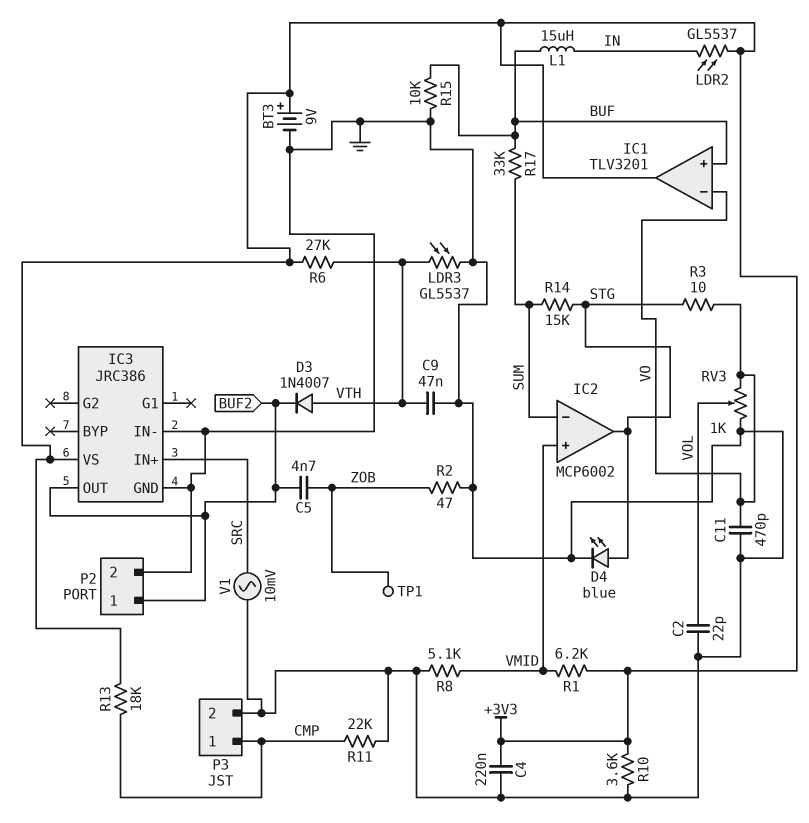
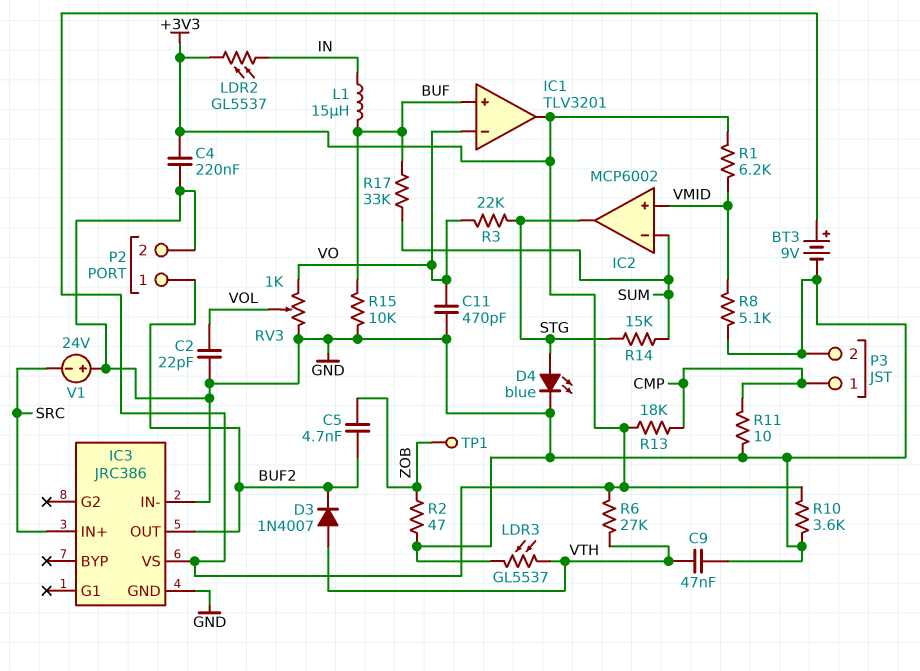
R3: 10 (STG, VO) -> 22k (STG, VO)
R11: 22k (CMP, GND) -> 10 (CMP, GND)
V1: AC 10mV (GND, SRC) -> 24V (plus GND, minus SRC)

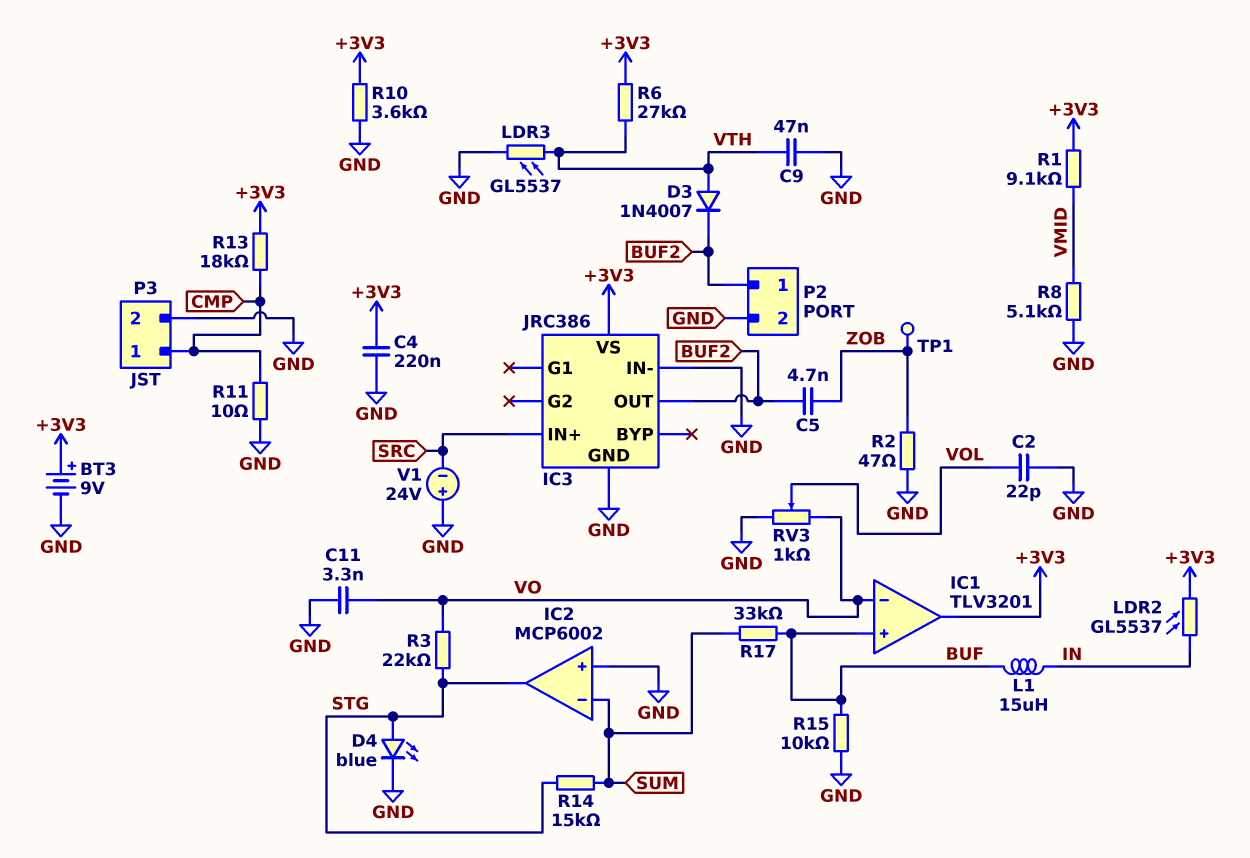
C11: 470pF (GND, VO) -> 3.3nF (GND, VO)
IC2 pin in+: VMID -> GND
R1: 6.2k (+3V3, VMID) -> 9.1k (+3V3, VMID)

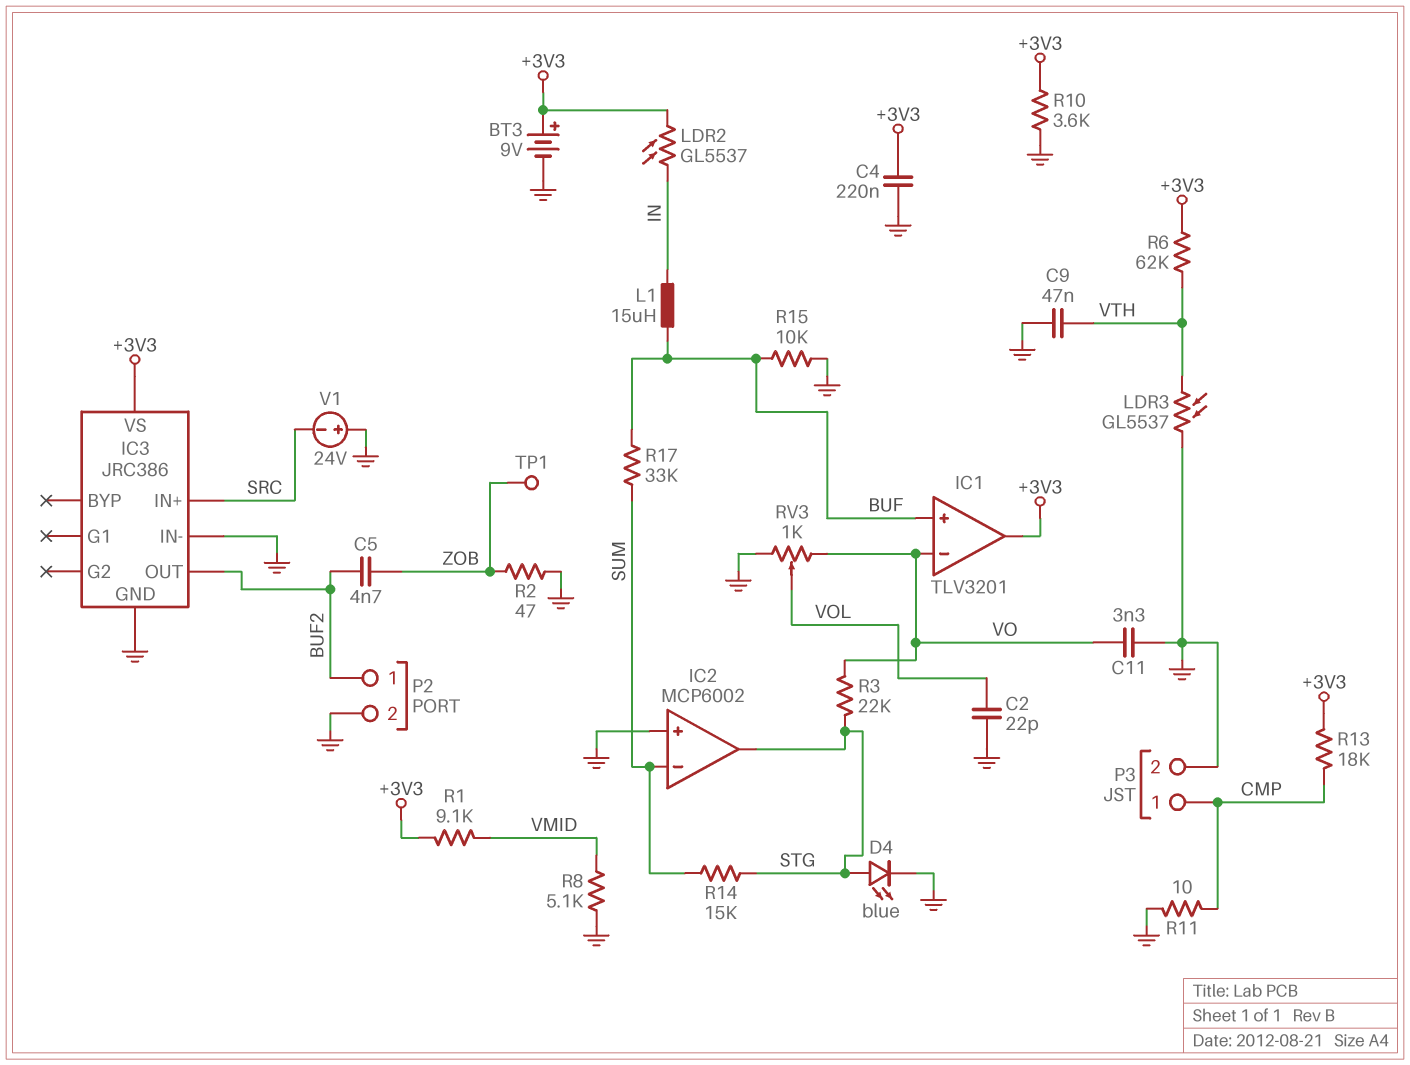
D3: diode 1N4007 (A VTH, K BUF2) -> none
R6: 27k (+3V3, VTH) -> 62k (+3V3, VTH)

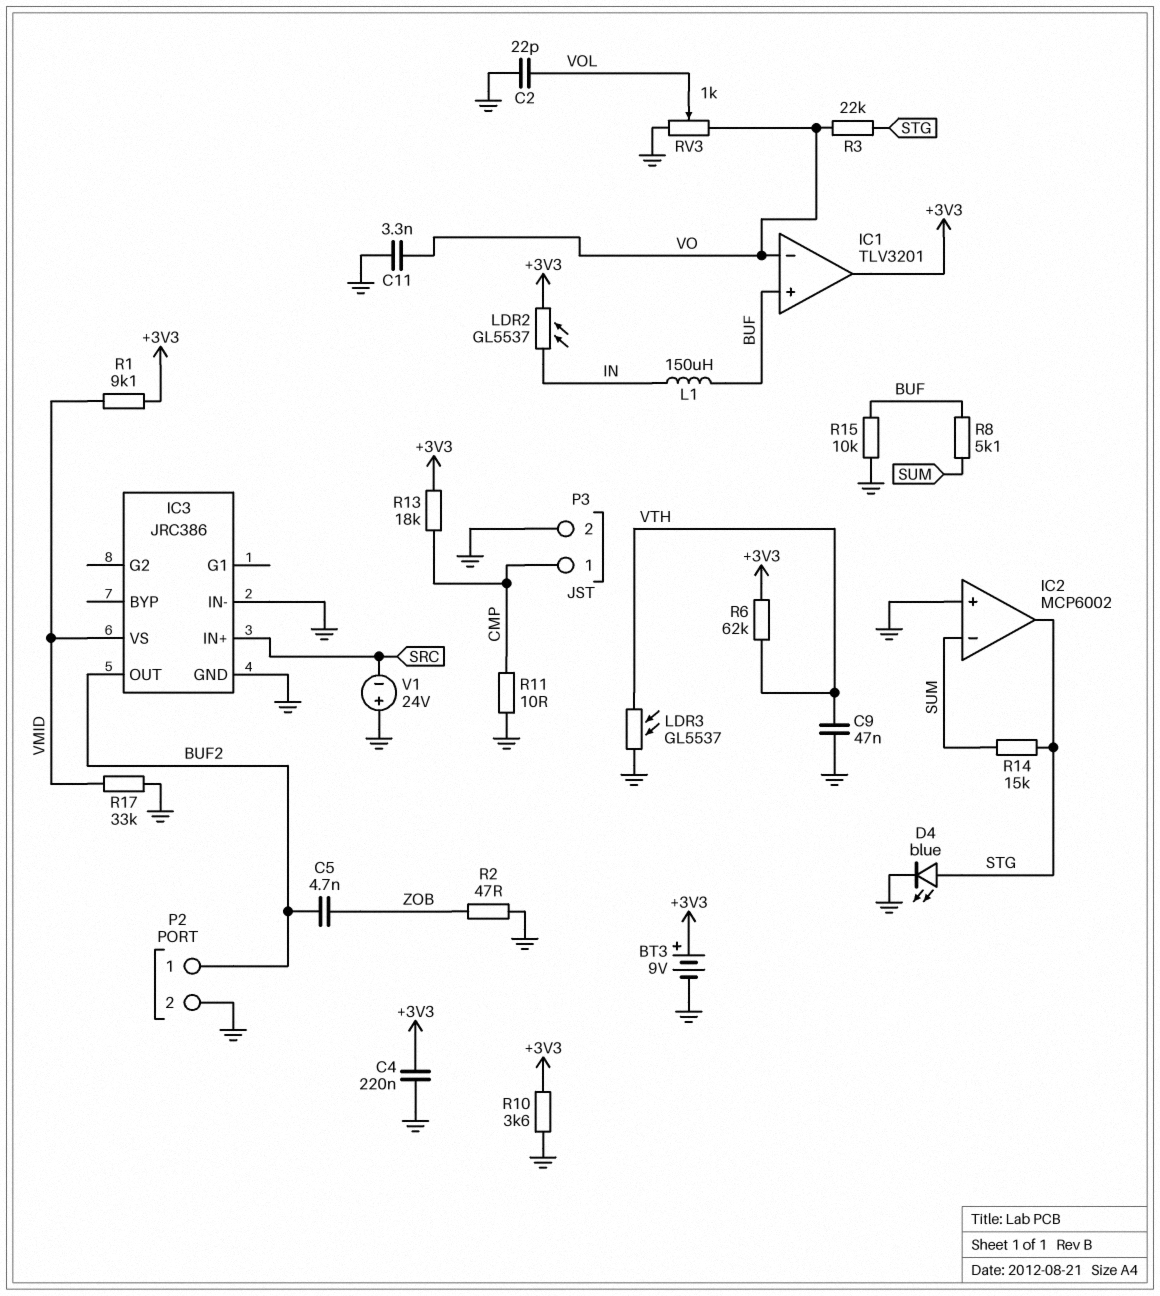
IC3 pin VS: +3V3 -> VMID
L1: 15uH (BUF, IN) -> 150uH (BUF, IN)
R8: 5.1k (GND, VMID) -> 5.1k (BUF, SUM)
R17: 33k (BUF, SUM) -> 33k (GND, VMID)
TP1: test point (ZOB) -> none

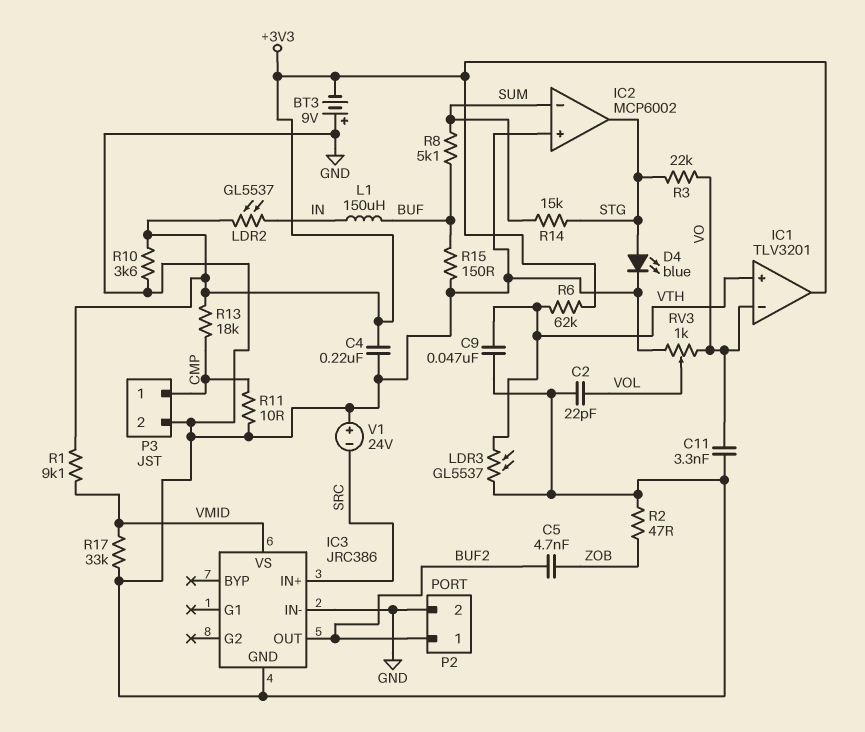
BT3: 9V (plus +3V3, minus GND) -> 9V (plus GND, minus +3V3)
IC1 pin in+: BUF -> VTH
R15: 10k (BUF, GND) -> 150 (BUF, GND)

